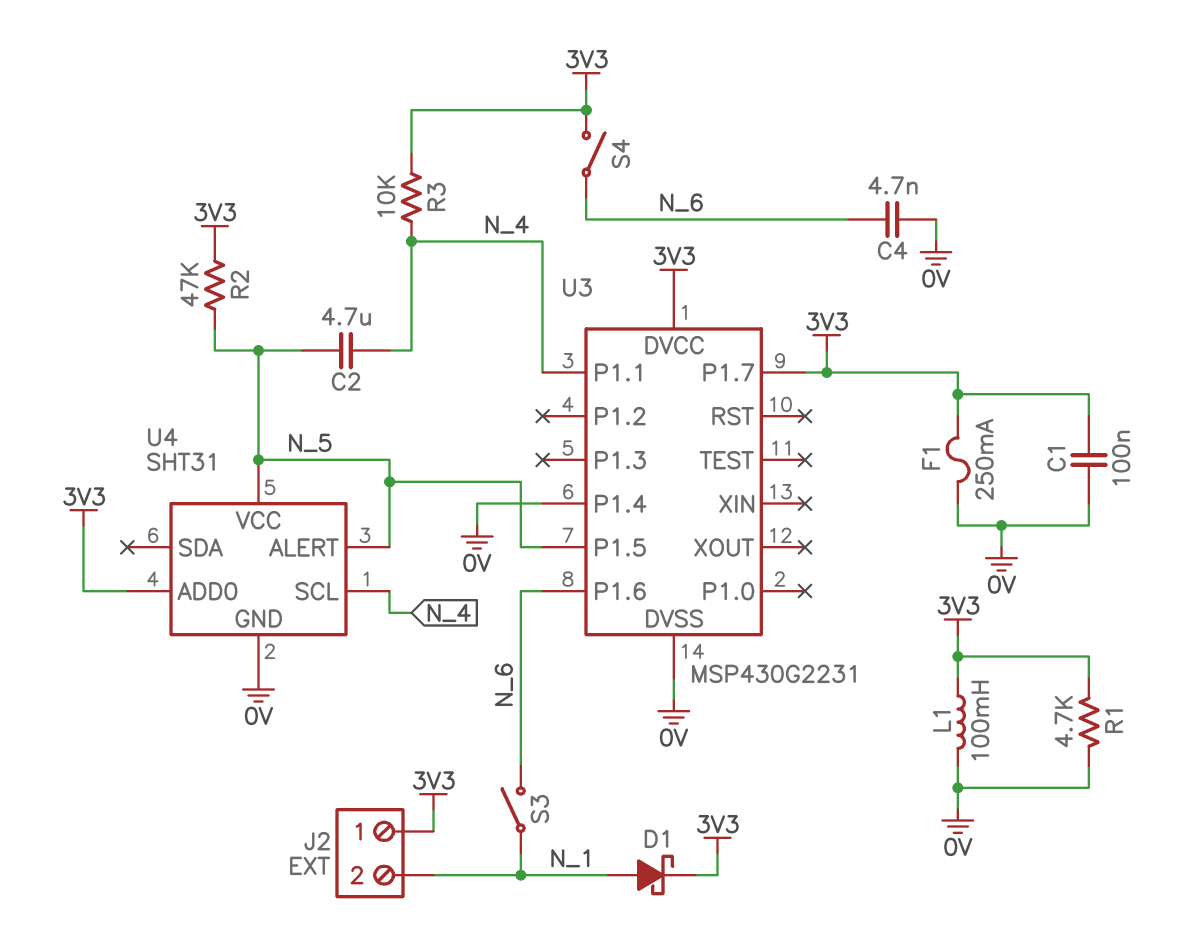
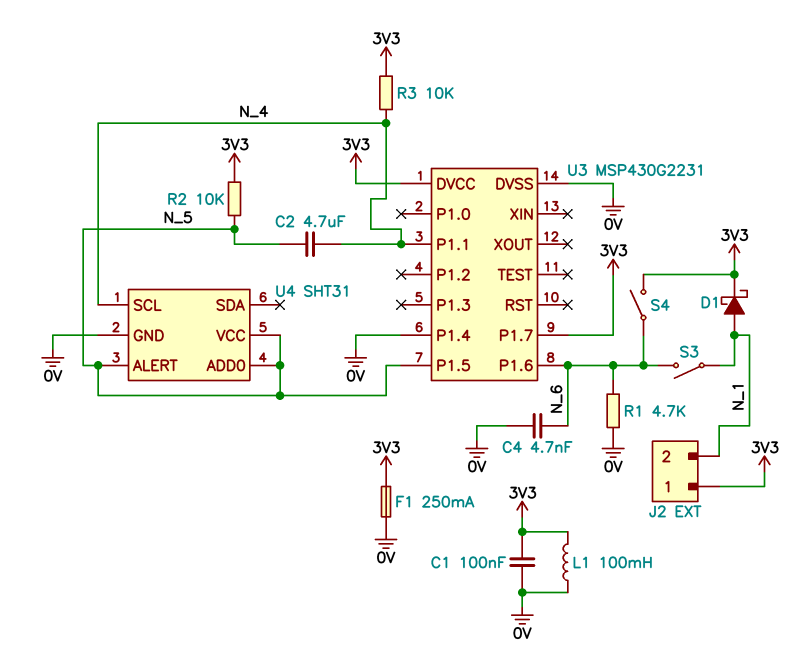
R1: 4.7k (0V, 3V3) -> 4.7k (0V, N_6)
R2: 47k (3V3, N_5) -> 10k (3V3, N_5)
U4 pin ADD0: 3V3 -> N_5

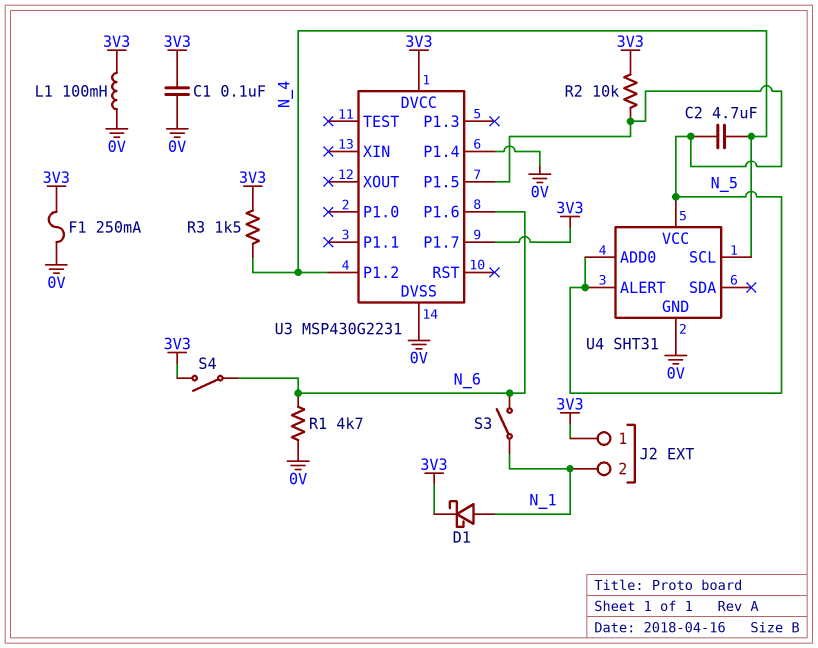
C4: 4.7nF (0V, N_6) -> none
R3: 10k (3V3, N_4) -> 1.5k (3V3, N_4)
U3 pin P1.1: N_4 -> none
U3 pin P1.2: none -> N_4

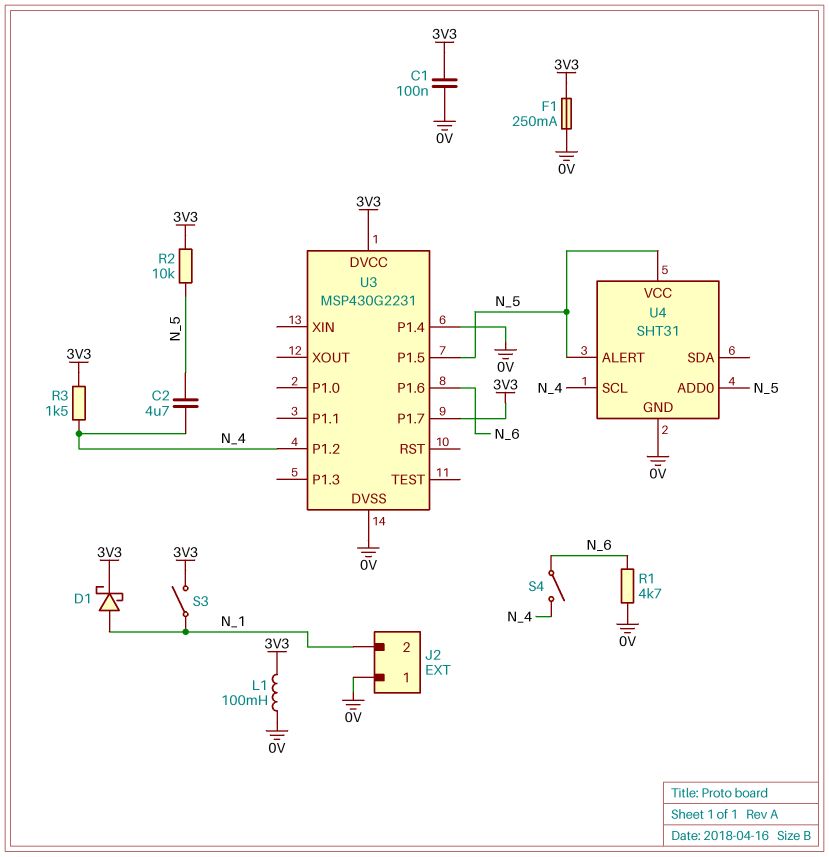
J2 pin 1: 3V3 -> 0V
S3: switch (N_1, N_6) -> switch (3V3, N_1)
S4: switch (3V3, N_6) -> switch (N_4, N_6)

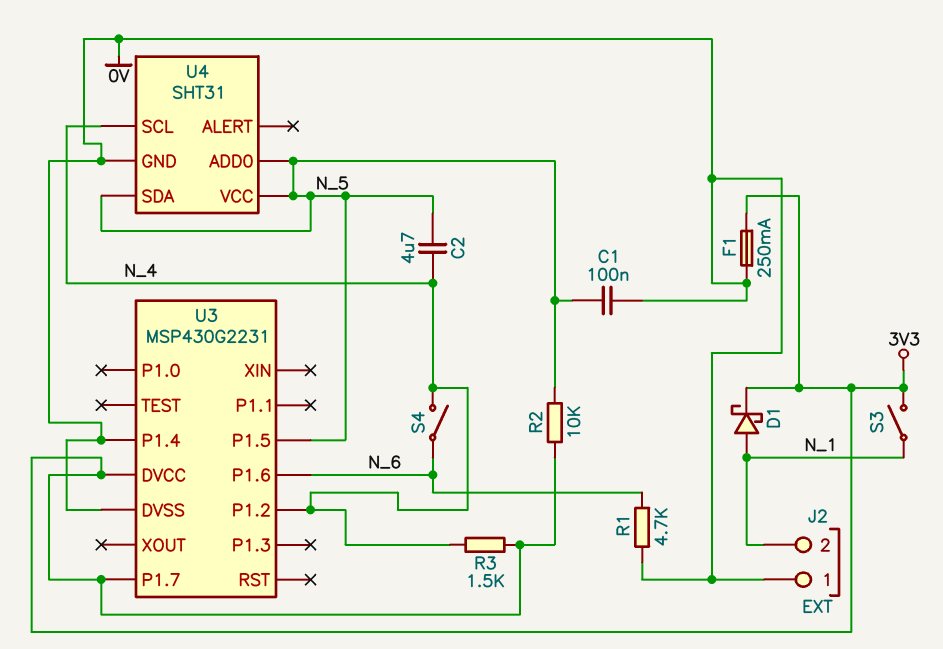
C1: 100nF (0V, 3V3) -> 100nF (0V, N_5)
L1: 100mH (0V, 3V3) -> none
U4 pin ALERT: N_5 -> none
U4 pin SDA: none -> N_5

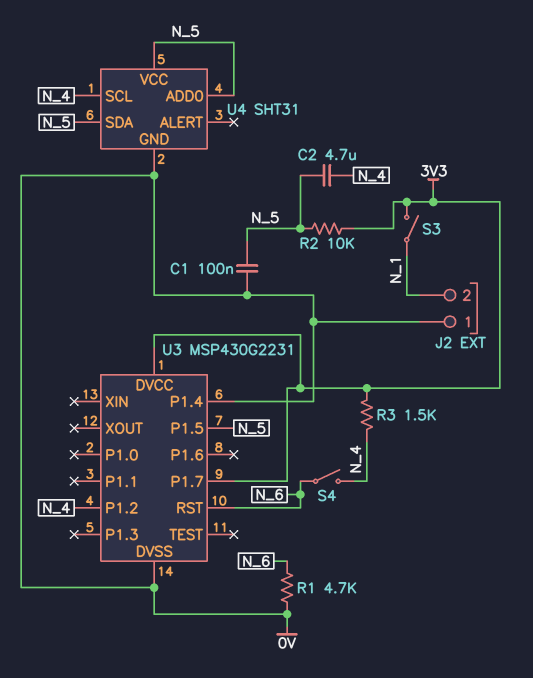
D1: schottky (A N_1, K 3V3) -> none
F1: 250mA (0V, 3V3) -> none
U3 pin P1.6: N_6 -> none
U3 pin RST: none -> N_6

